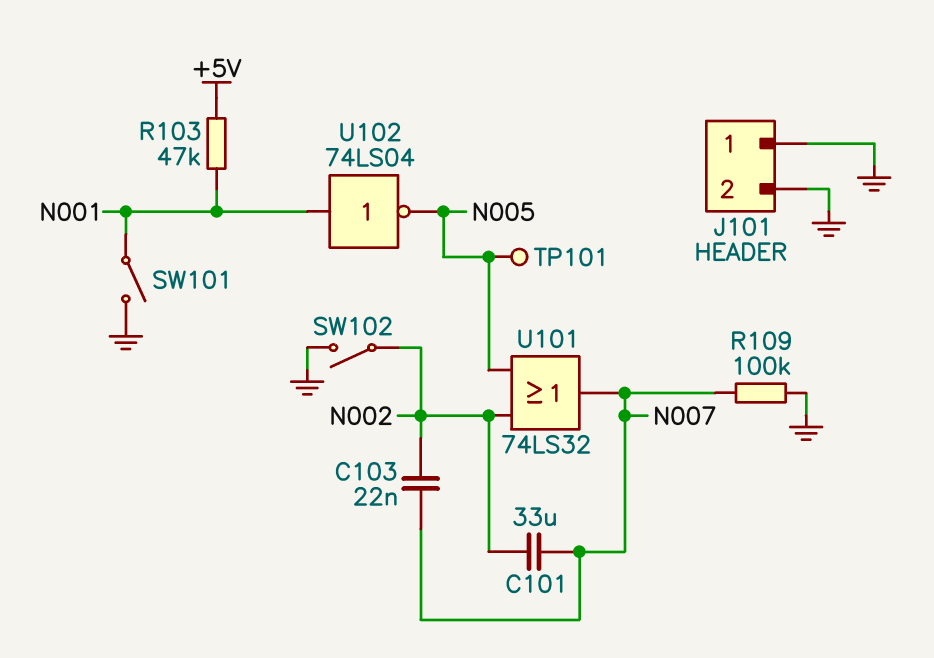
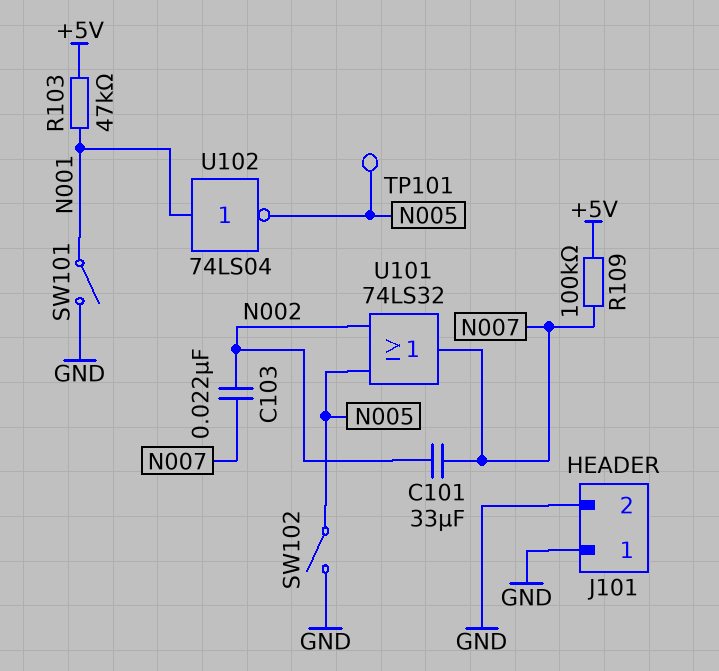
R109: 100k (GND, N007) -> 100k (+5V, N007)
SW102: switch (GND, N002) -> switch (GND, N005)

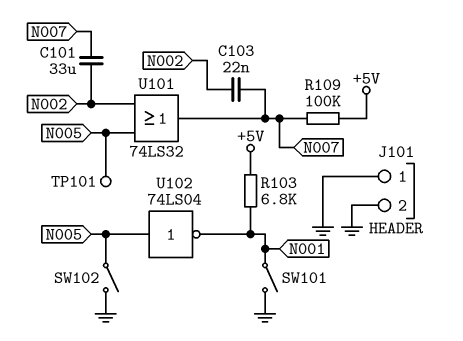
R103: 47k (+5V, N001) -> 6.8k (+5V, N001)
U102: NOT 74LS04 (in N001, out N005) -> NOT 74LS04 (in N005, out N001)

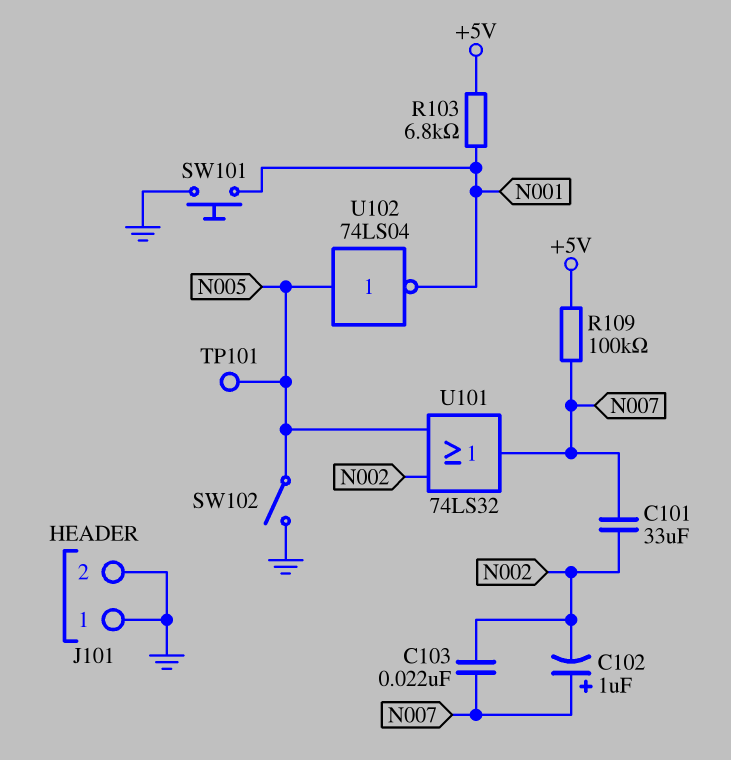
C102: none -> 1uF (plus N007, minus N002)
SW101: switch (GND, N001) -> button (GND, N001)

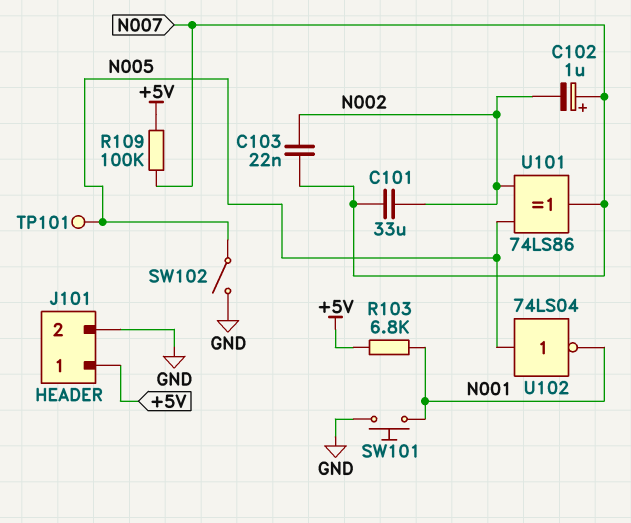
J101 pin 1: GND -> +5V
U101: OR 74LS32 (in N002, in N005, out N007) -> XOR 74LS86 (in N002, in N005, out N007)

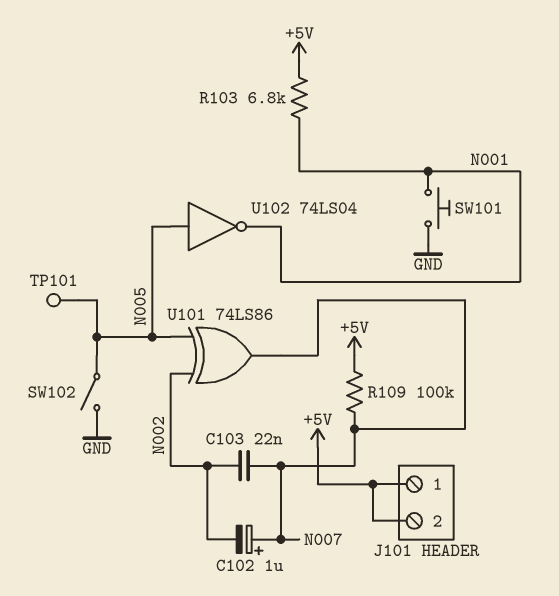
C101: 33uF (N002, N007) -> none
J101 pin 2: GND -> +5V

